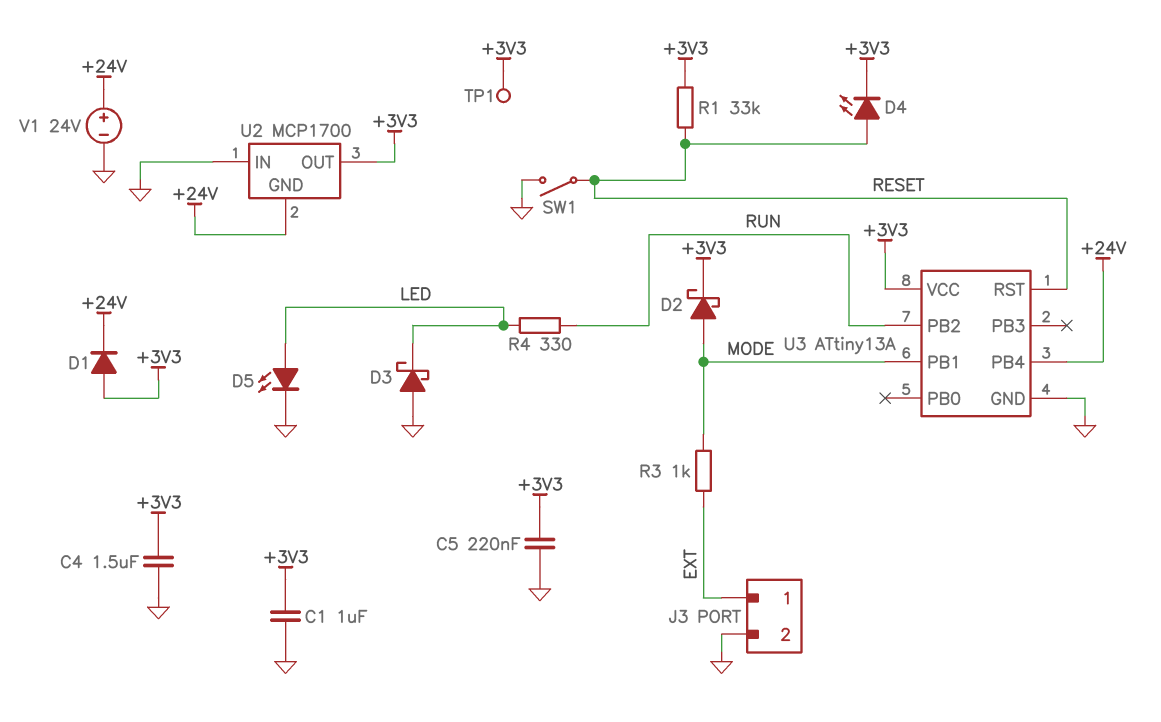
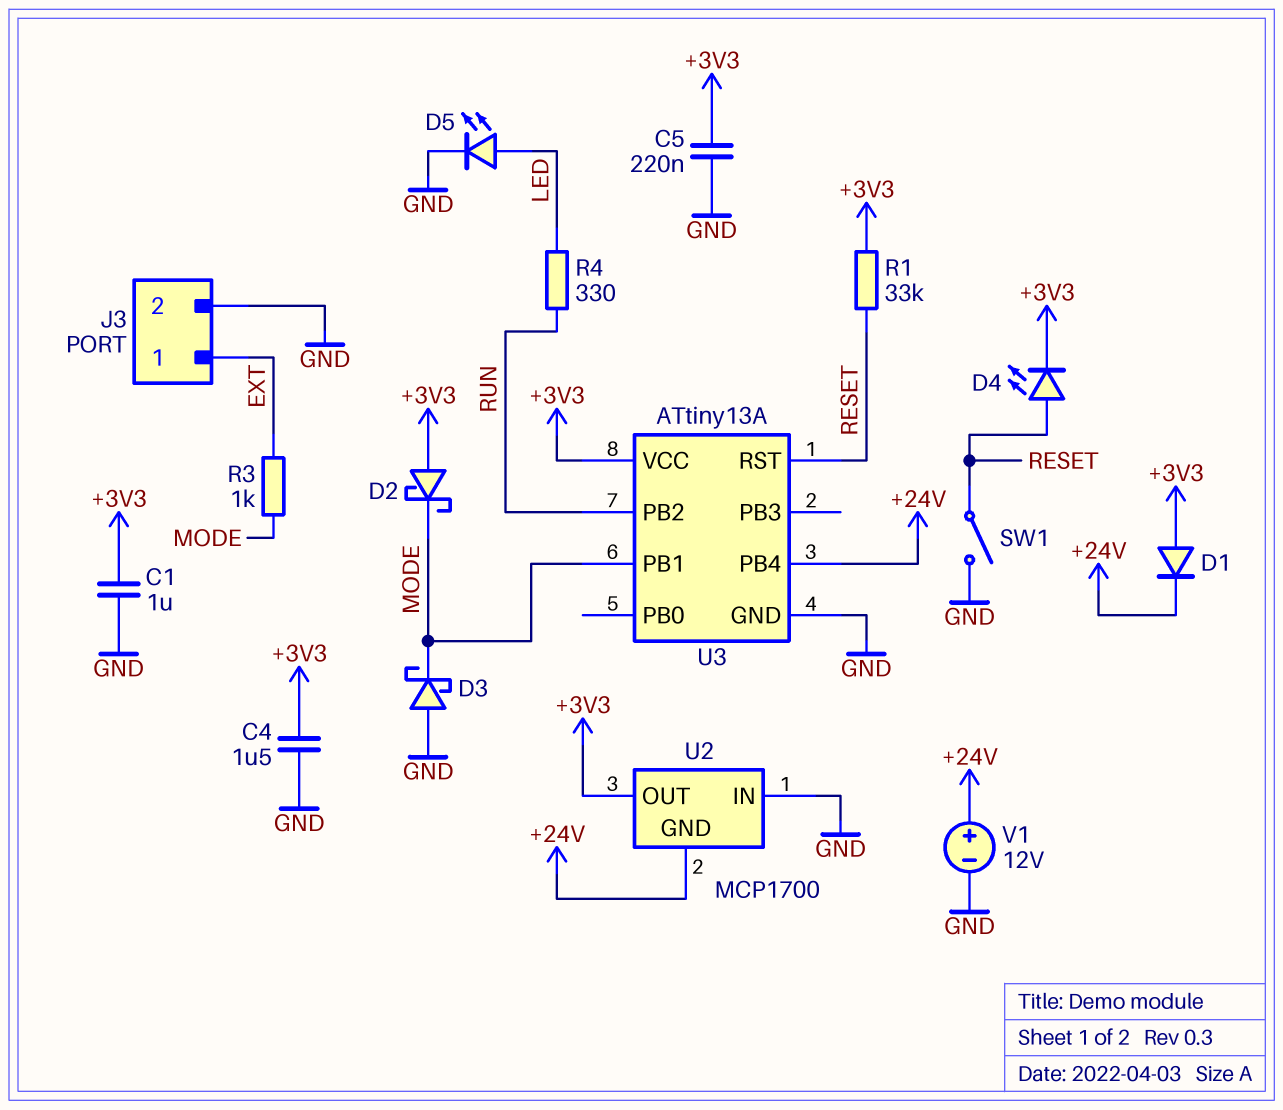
D2: schottky (A MODE, K +3V3) -> schottky (A +3V3, K MODE)
D3: schottky (A GND, K LED) -> schottky (A GND, K MODE)
TP1: test point (+3V3) -> none
V1: 24V (plus +24V, minus GND) -> 12V (plus +24V, minus GND)

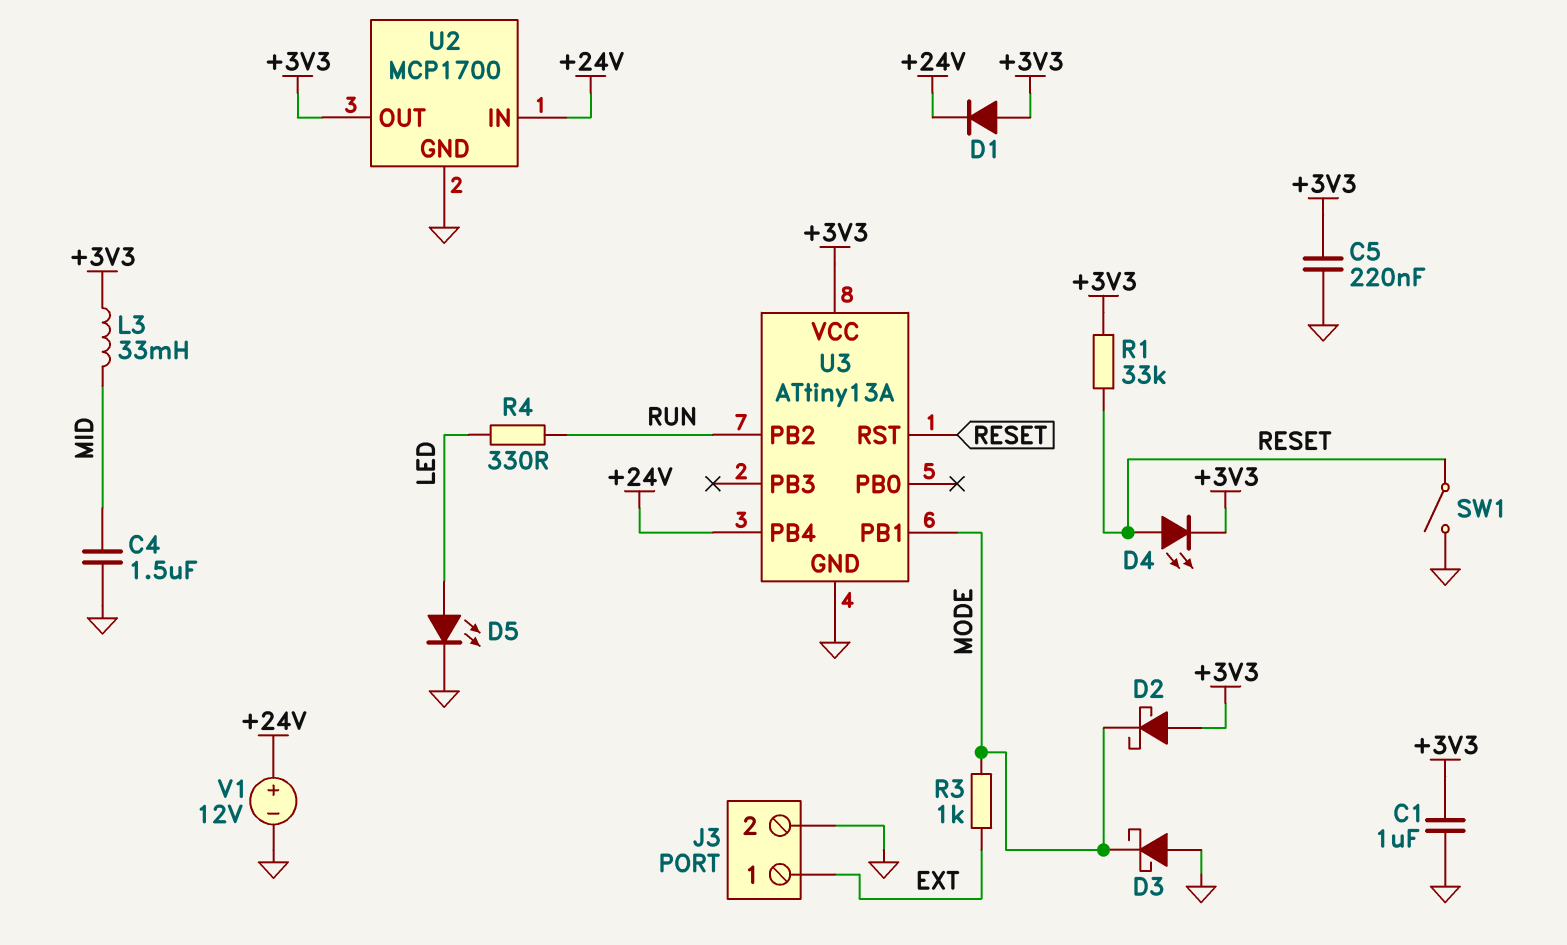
C4: 1.5uF (+3V3, GND) -> 1.5uF (GND, MID)
L3: none -> 33mH (+3V3, MID)
U2 pin GND: +24V -> GND
U2 pin IN: GND -> +24V

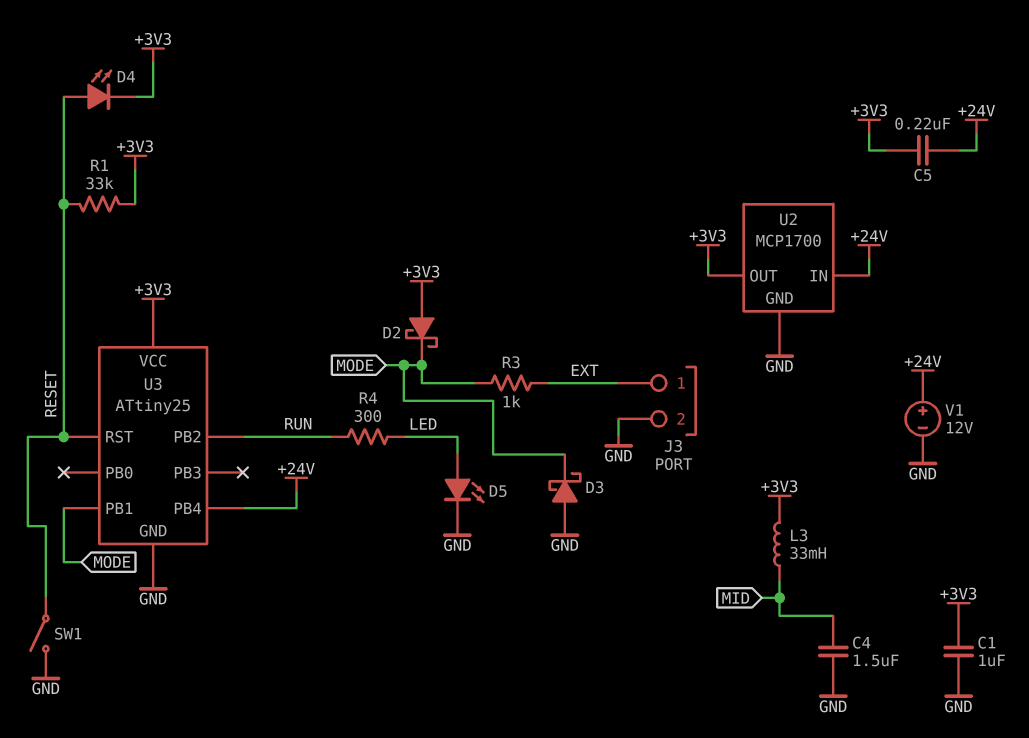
C5: 220nF (+3V3, GND) -> 220nF (+3V3, +24V)
D1: diode (A +3V3, K +24V) -> none
R4: 330 (LED, RUN) -> 300 (LED, RUN)
U3: ATtiny13A -> ATtiny25

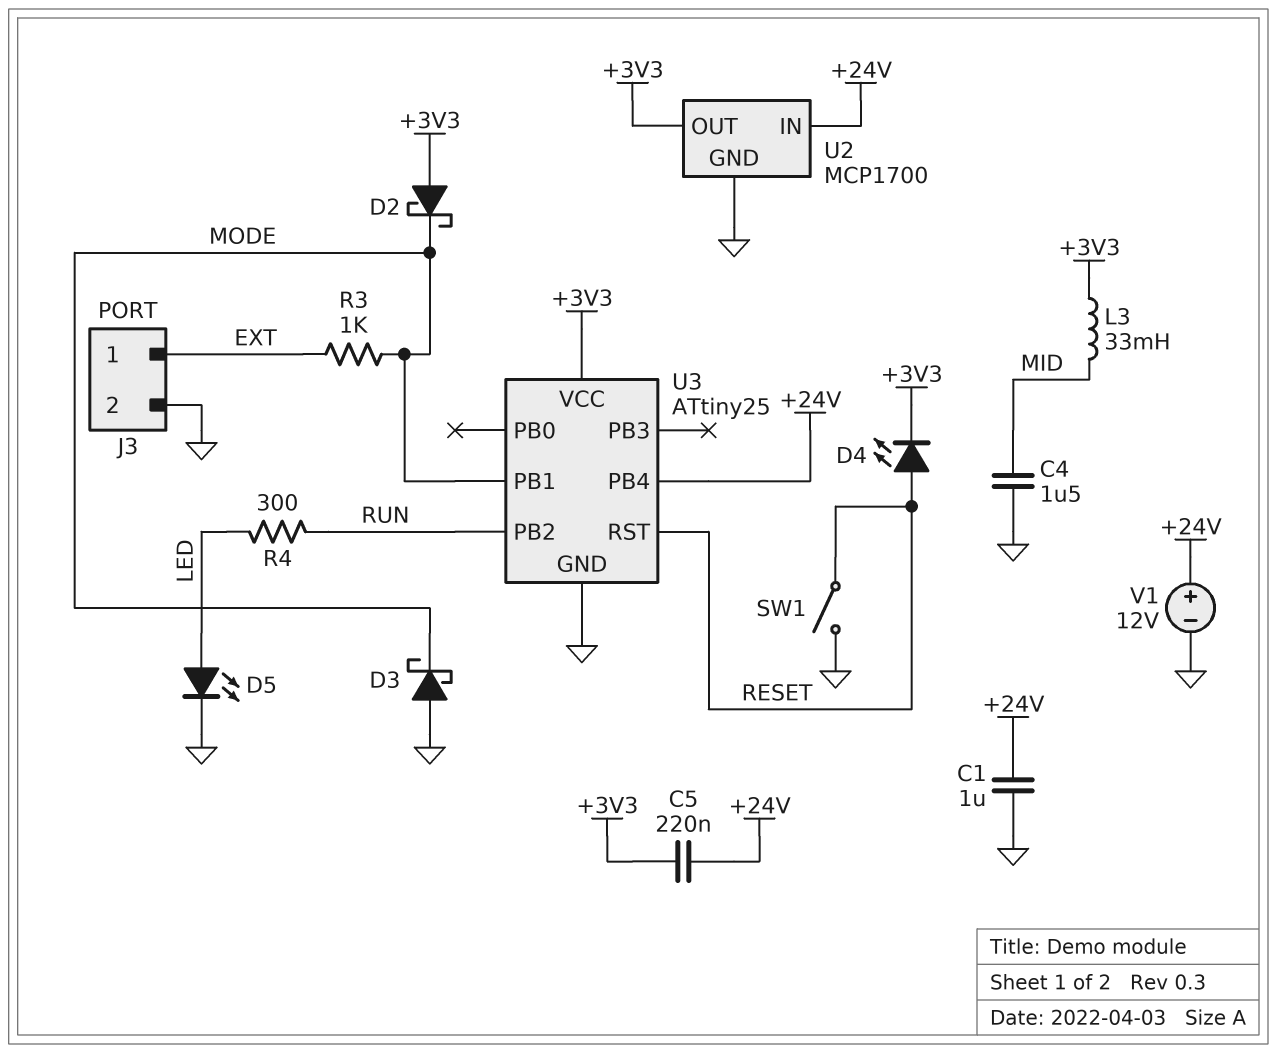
C1: 1uF (+3V3, GND) -> 1uF (+24V, GND)
R1: 33k (+3V3, RESET) -> none

